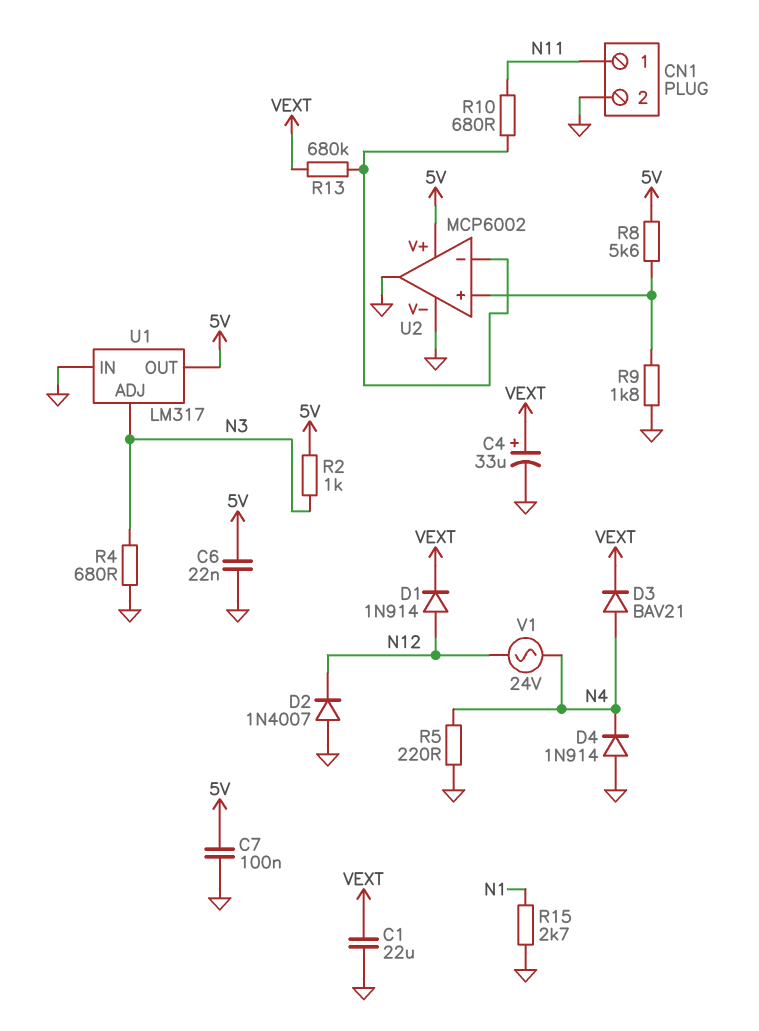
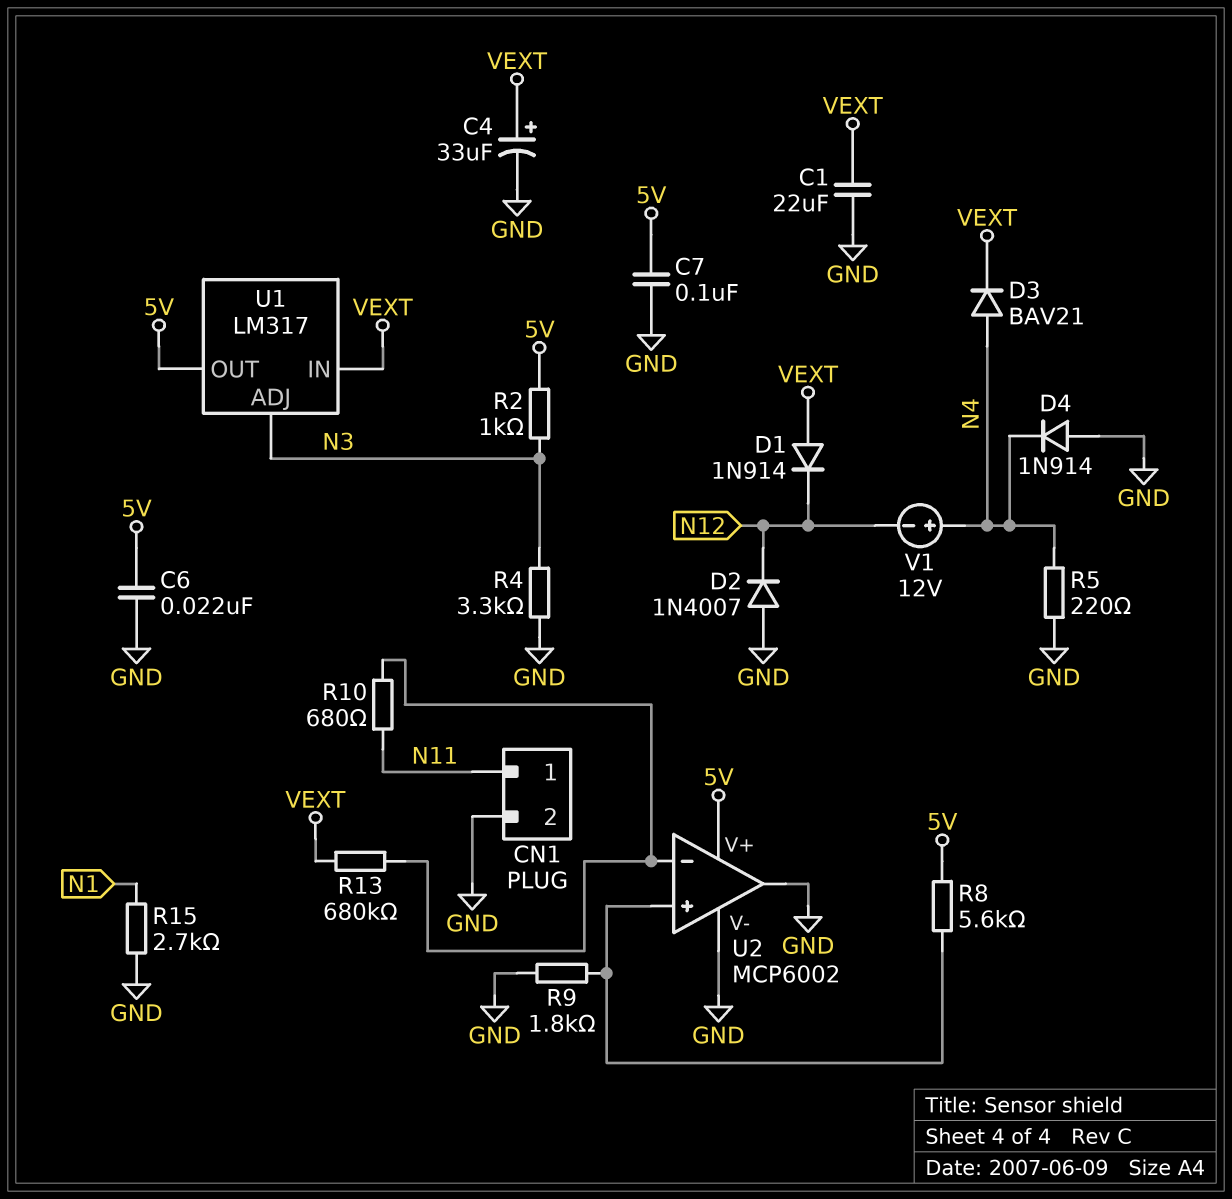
D1: diode 1N914 (A N12, K VEXT) -> diode 1N914 (A VEXT, K N12)
R4: 680 (GND, N3) -> 3.3k (GND, N3)
U1 pin IN: GND -> VEXT
V1: AC 24V (N4, N12) -> 12V (plus N4, minus N12)

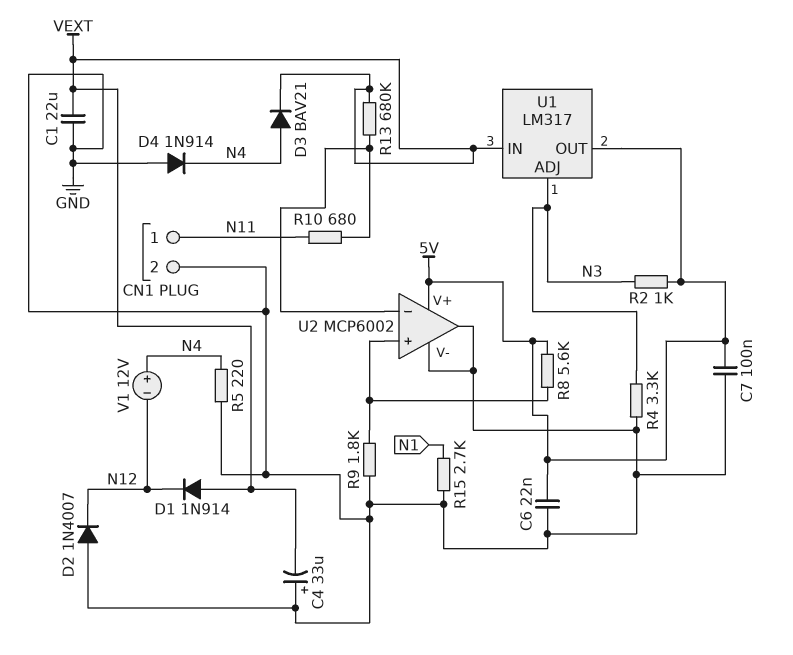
C4: 33uF (plus VEXT, minus GND) -> 33uF (plus GND, minus VEXT)

